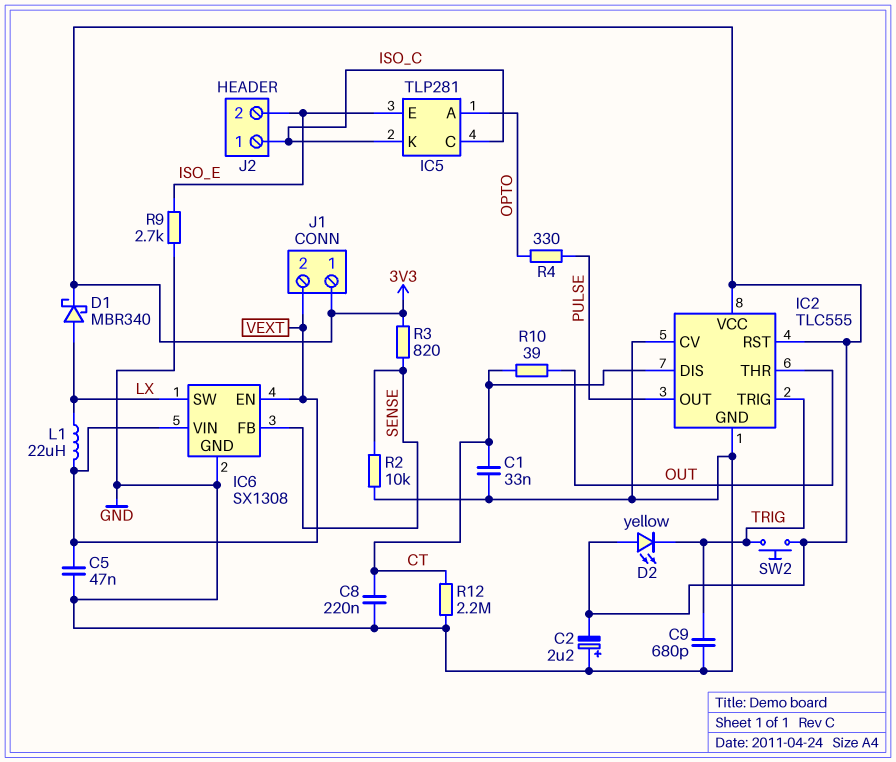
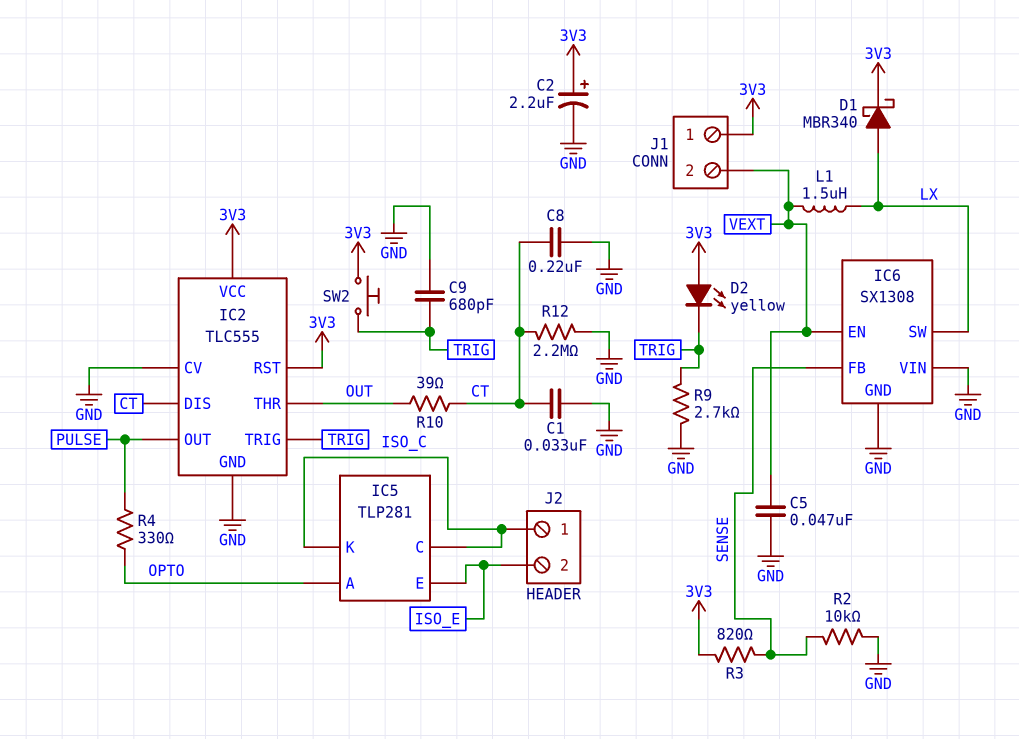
C2: 2.2uF (plus GND, minus 3V3) -> 2.2uF (plus 3V3, minus GND)
IC6 pin VIN: VEXT -> GND
L1: 22uH (LX, VEXT) -> 1.5uH (LX, VEXT)
R9: 2.7k (GND, ISO_E) -> 2.7k (GND, TRIG)

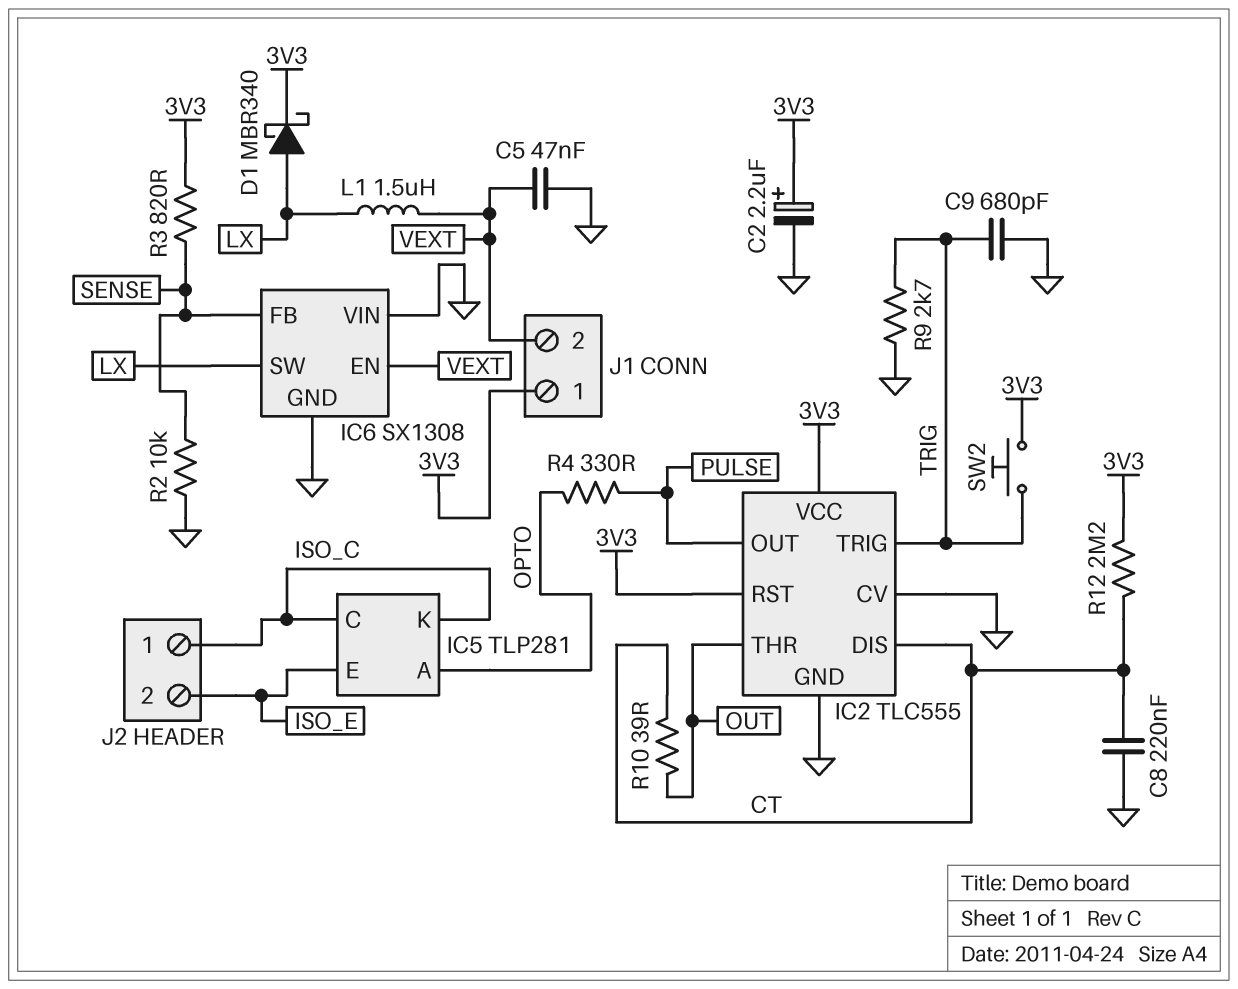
C1: 33nF (CT, GND) -> none
D2: LED yellow (A 3V3, K TRIG) -> none
R12: 2.2M (CT, GND) -> 2.2M (3V3, CT)

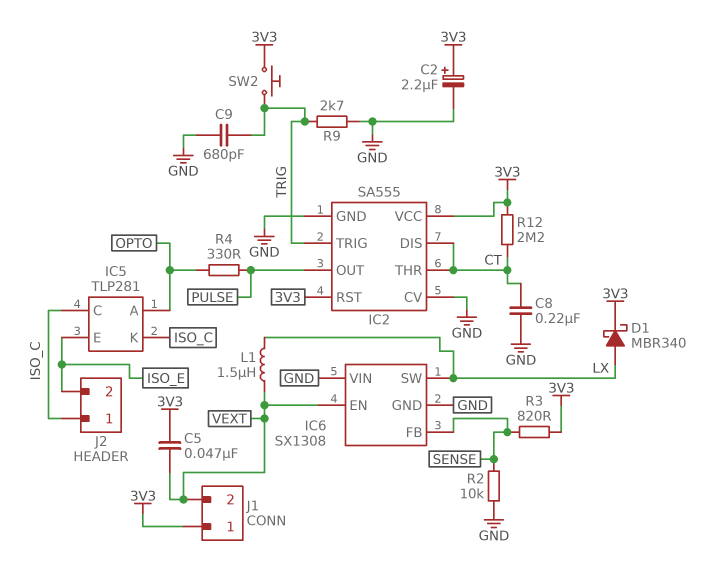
C5: 47nF (GND, VEXT) -> 47nF (3V3, VEXT)
IC2: TLC555 -> SA555
IC2 pin THR: OUT -> CT
R10: 39 (CT, OUT) -> none

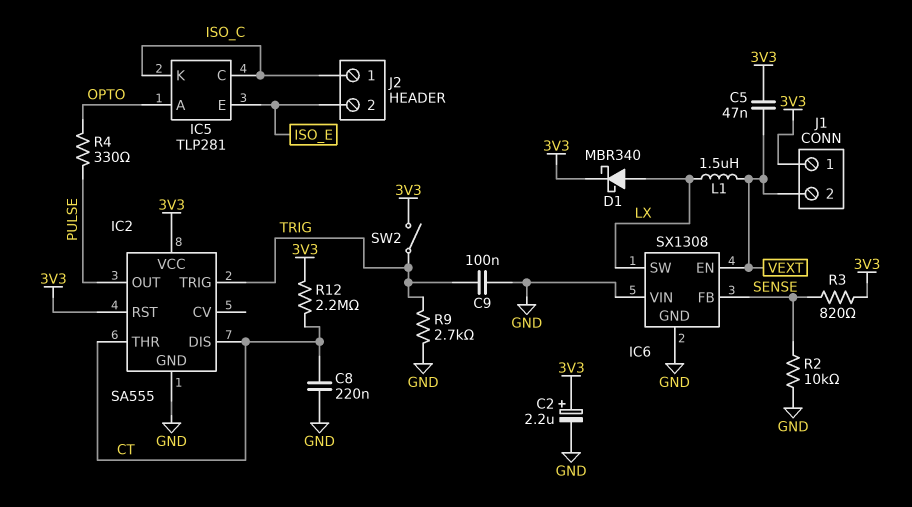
C9: 680pF (GND, TRIG) -> 100nF (GND, TRIG)
IC2 pin CV: GND -> none
SW2: button (3V3, TRIG) -> switch (3V3, TRIG)

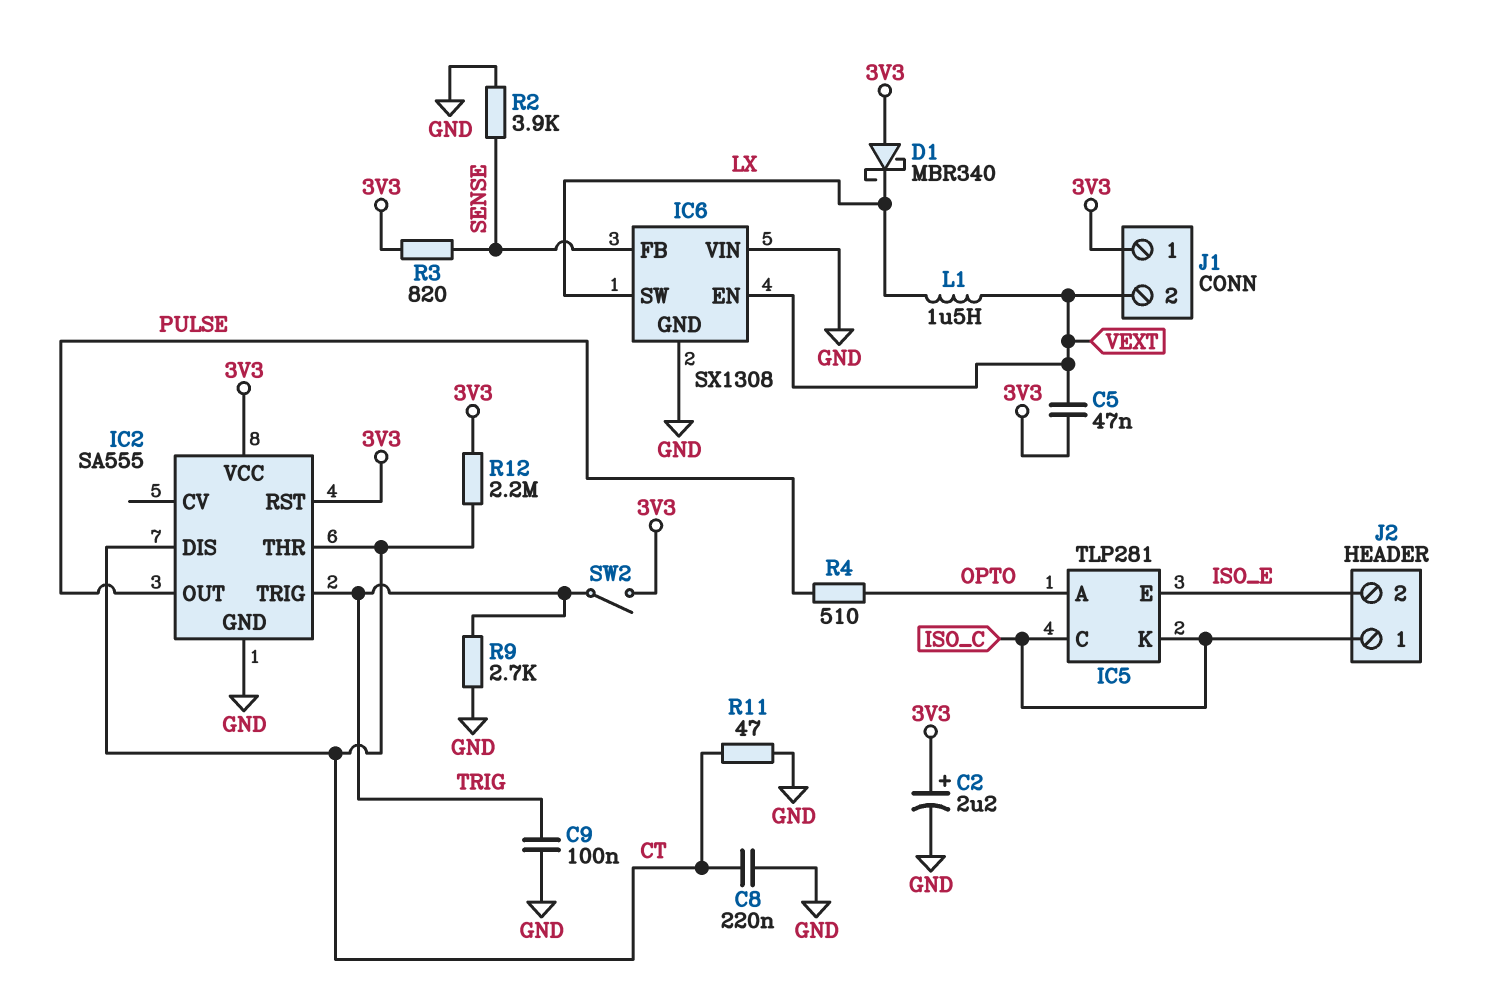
D1: schottky MBR340 (A LX, K 3V3) -> schottky MBR340 (A 3V3, K LX)
R2: 10k (GND, SENSE) -> 3.9k (GND, SENSE)
R4: 330 (OPTO, PULSE) -> 510 (OPTO, PULSE)
R11: none -> 47 (CT, GND)

